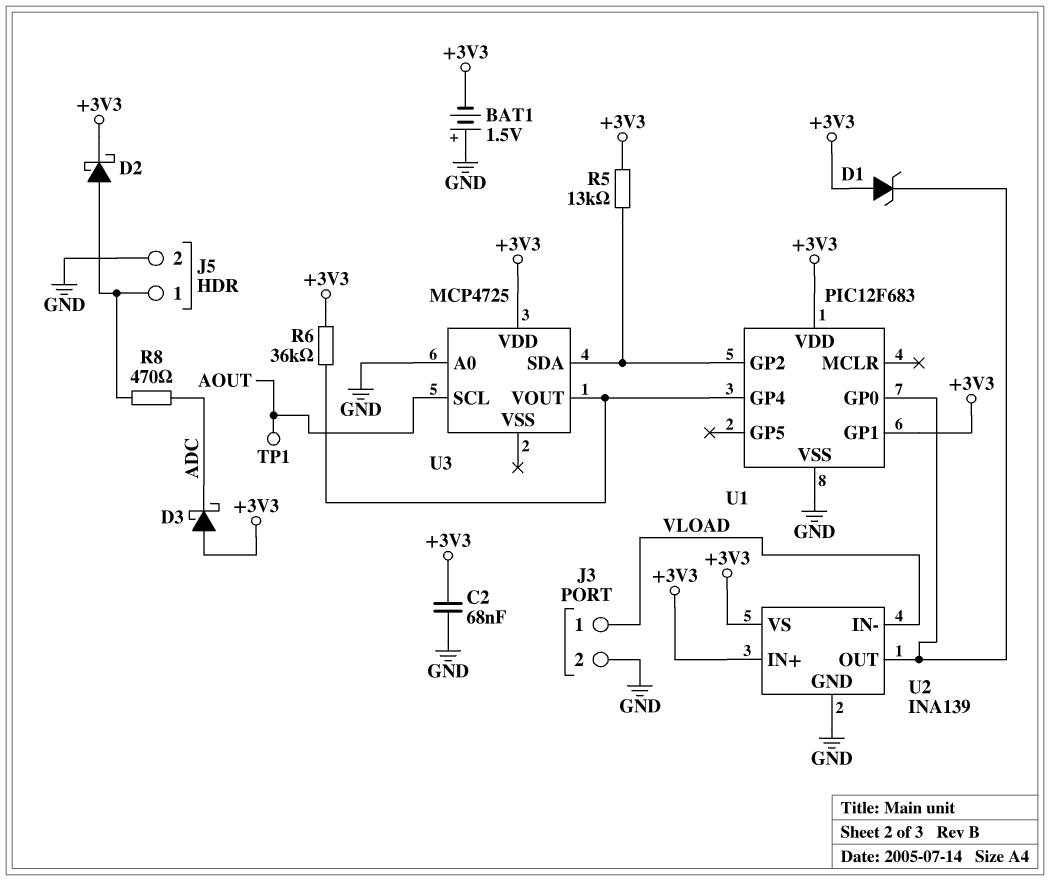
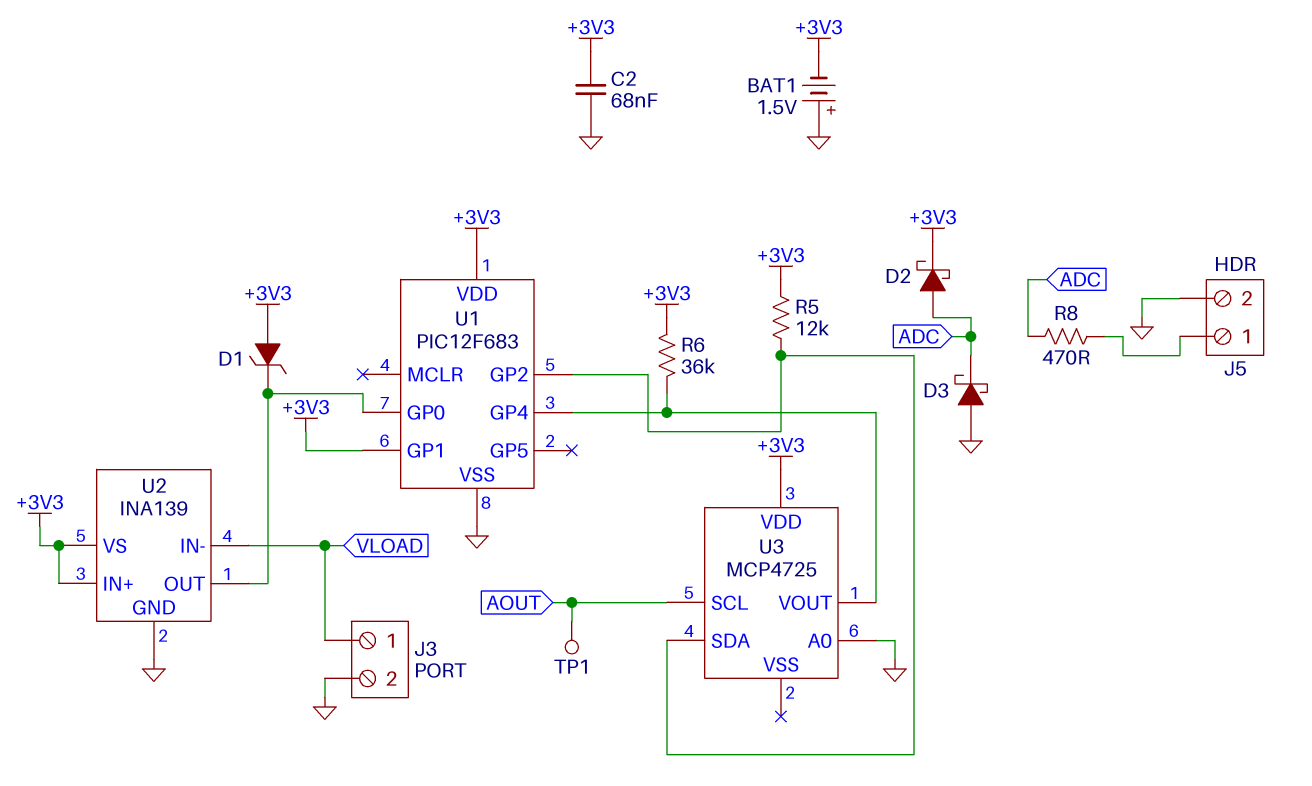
D2: schottky (A J5/1, K +3V3) -> schottky (A ADC, K +3V3)
D3: schottky (A +3V3, K ADC) -> schottky (A GND, K ADC)
R5: 13k (+3V3, U1/GP2) -> 12k (+3V3, U1/GP2)

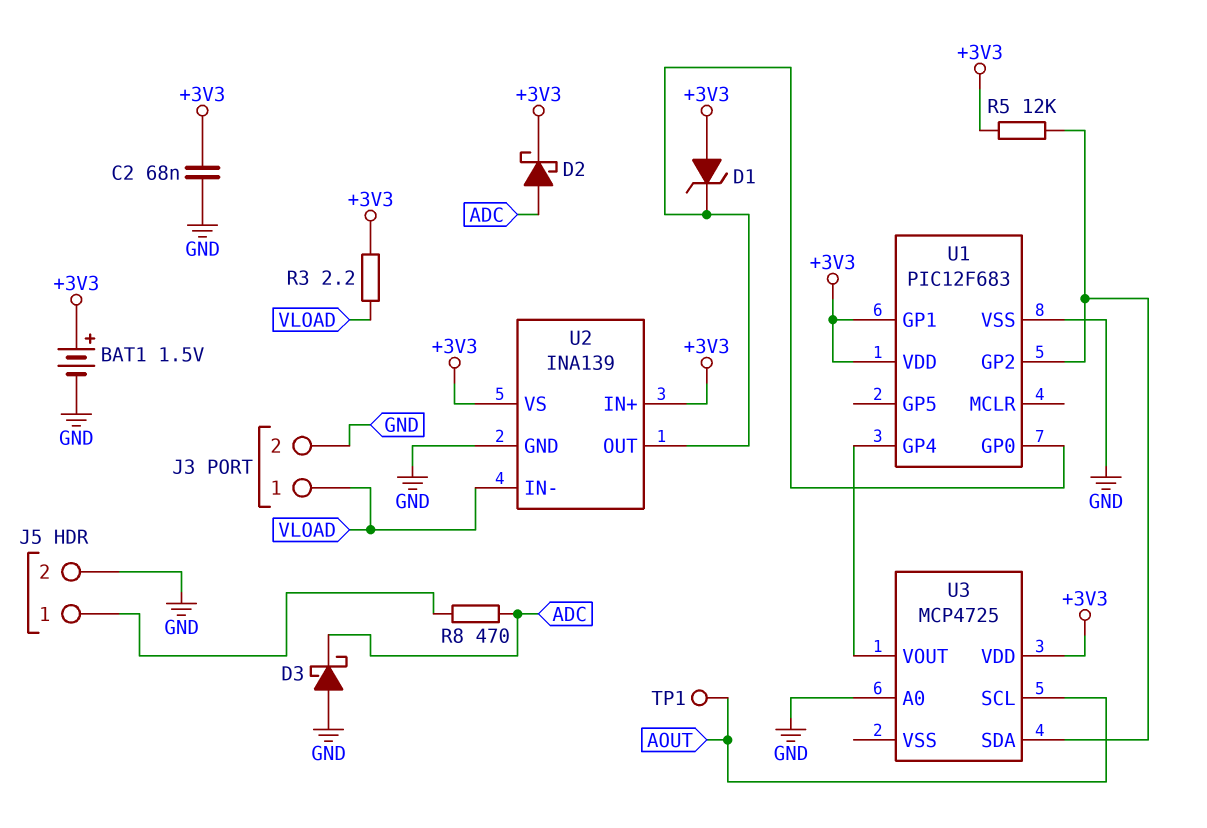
BAT1: 1.5V (plus GND, minus +3V3) -> 1.5V (plus +3V3, minus GND)
R3: none -> 2.2 (+3V3, VLOAD)
R6: 36k (+3V3, U1/GP4) -> none

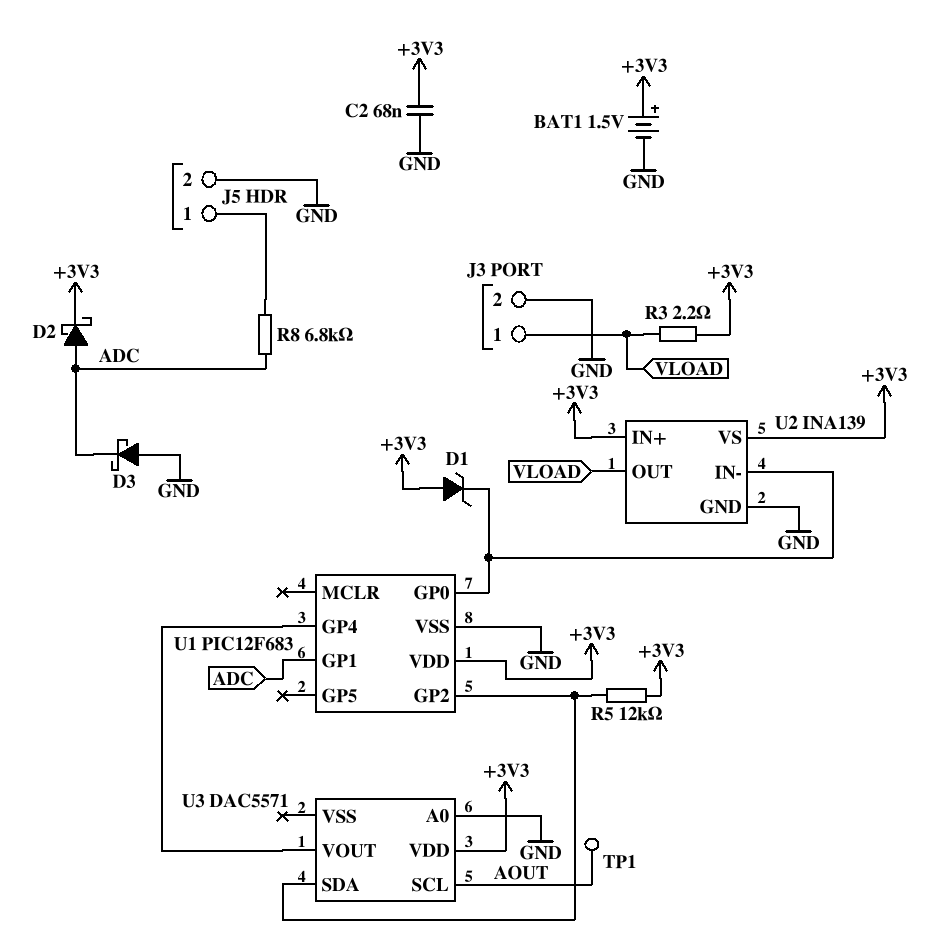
R8: 470 (ADC, J5/1) -> 6.8k (ADC, J5/1)
U1 pin GP1: +3V3 -> ADC
U2 pin IN-: VLOAD -> U1/GP0
U2 pin OUT: U1/GP0 -> VLOAD
U3: MCP4725 -> DAC5571

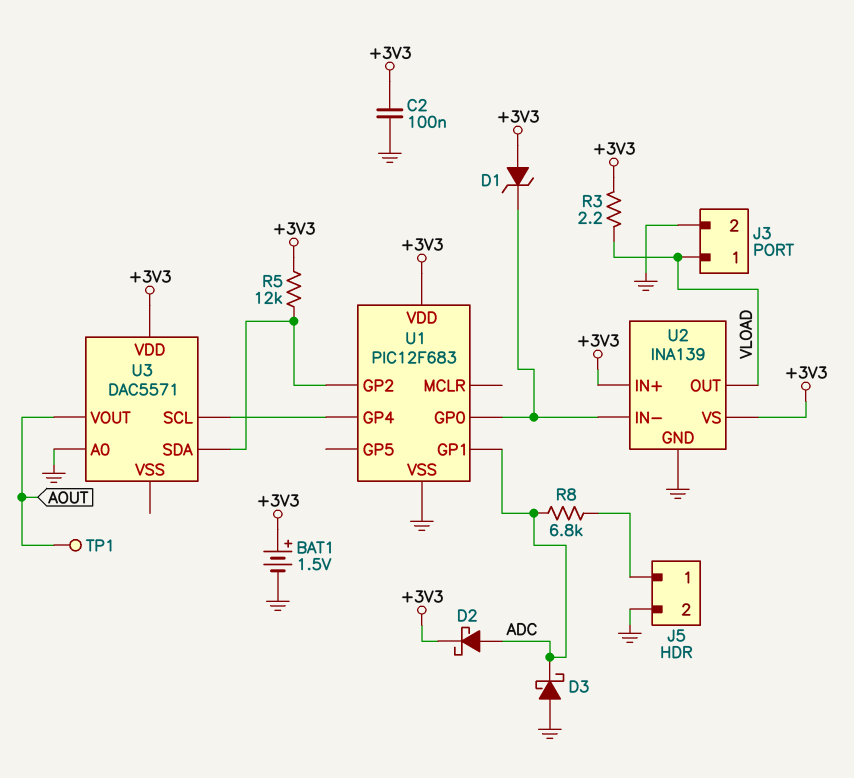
C2: 68nF (+3V3, GND) -> 100nF (+3V3, GND)
U3 pin SCL: AOUT -> U1/GP4
U3 pin VOUT: U1/GP4 -> AOUT

